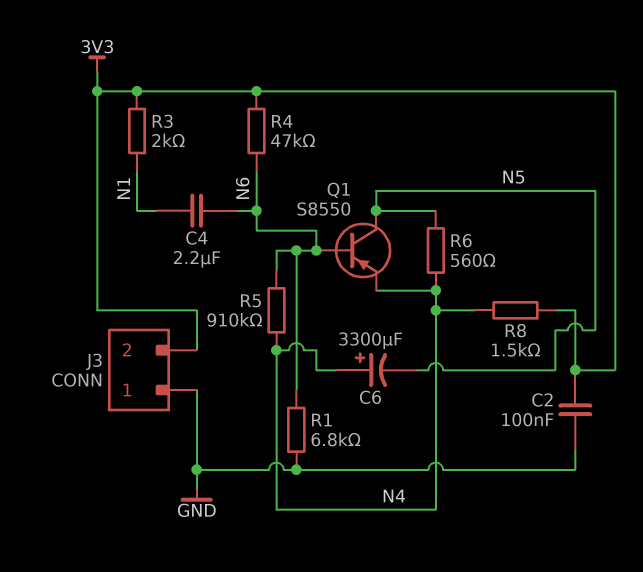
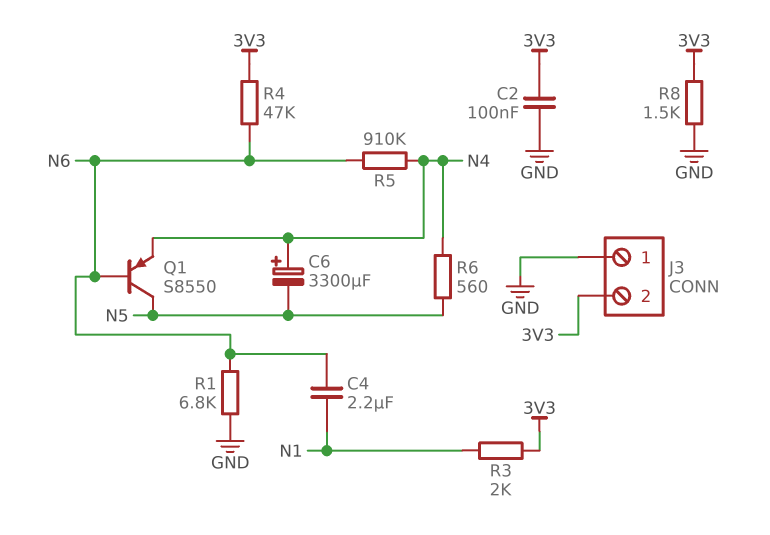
R8: 1.5k (3V3, N4) -> 1.5k (3V3, GND)

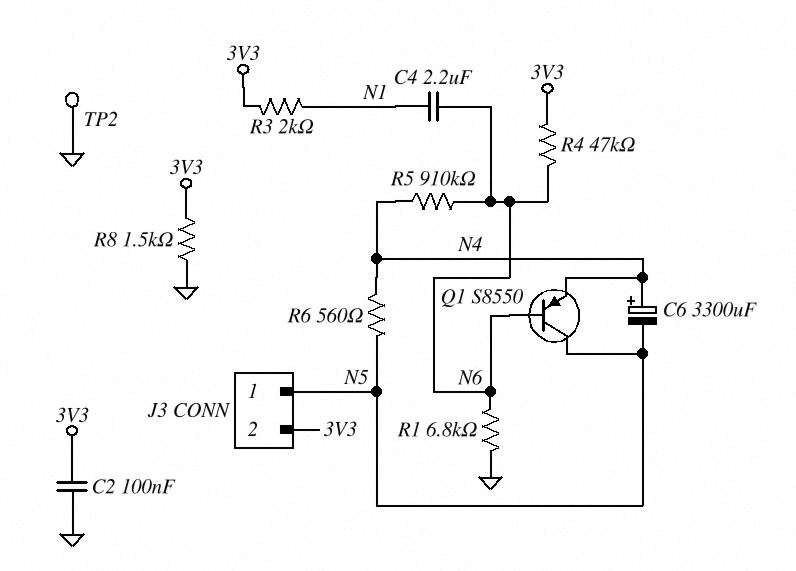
J3 pin 1: GND -> N5
TP2: none -> test point (GND)

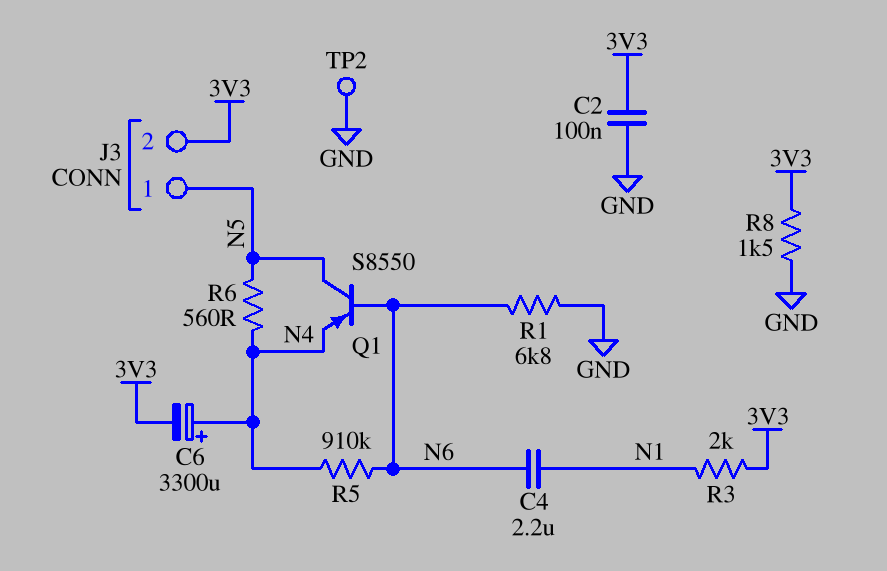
C6: 3300uF (plus N4, minus N5) -> 3300uF (plus N4, minus 3V3)
R4: 47k (3V3, N6) -> none

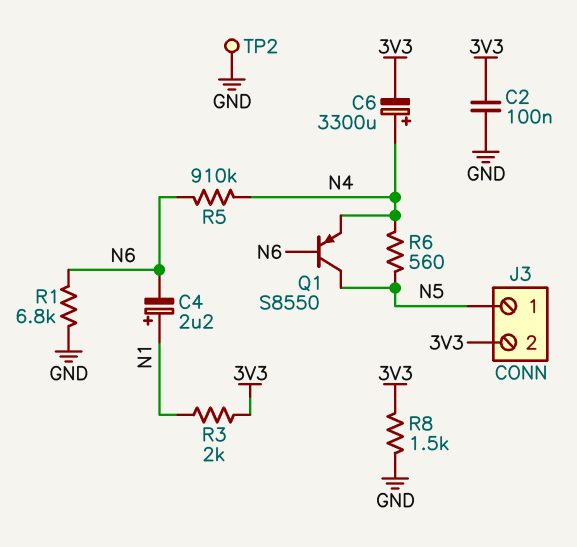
C4: 2.2uF (N1, N6) -> 2.2uF (plus N1, minus N6)

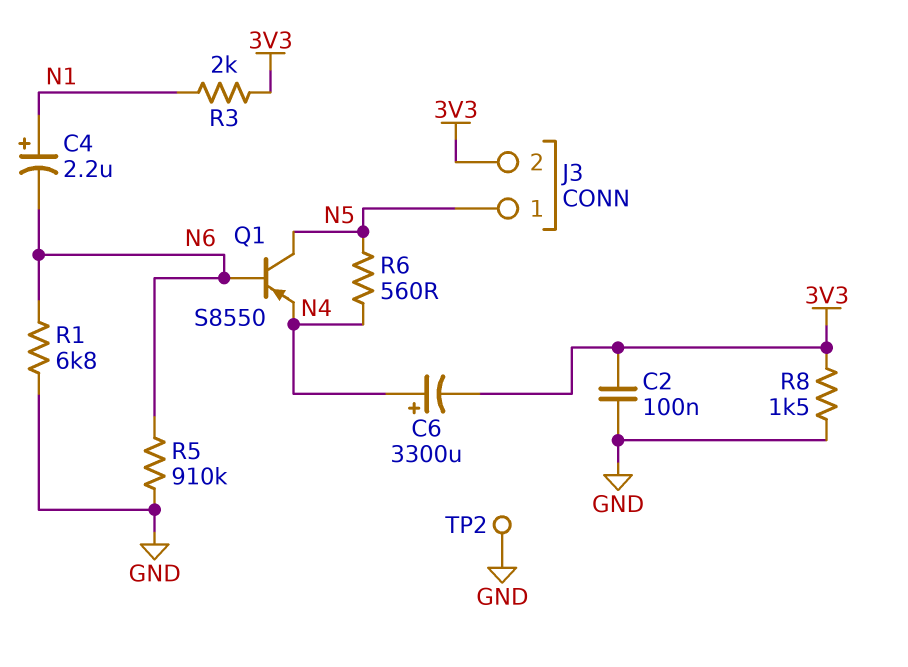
R5: 910k (N4, N6) -> 910k (GND, N6)

